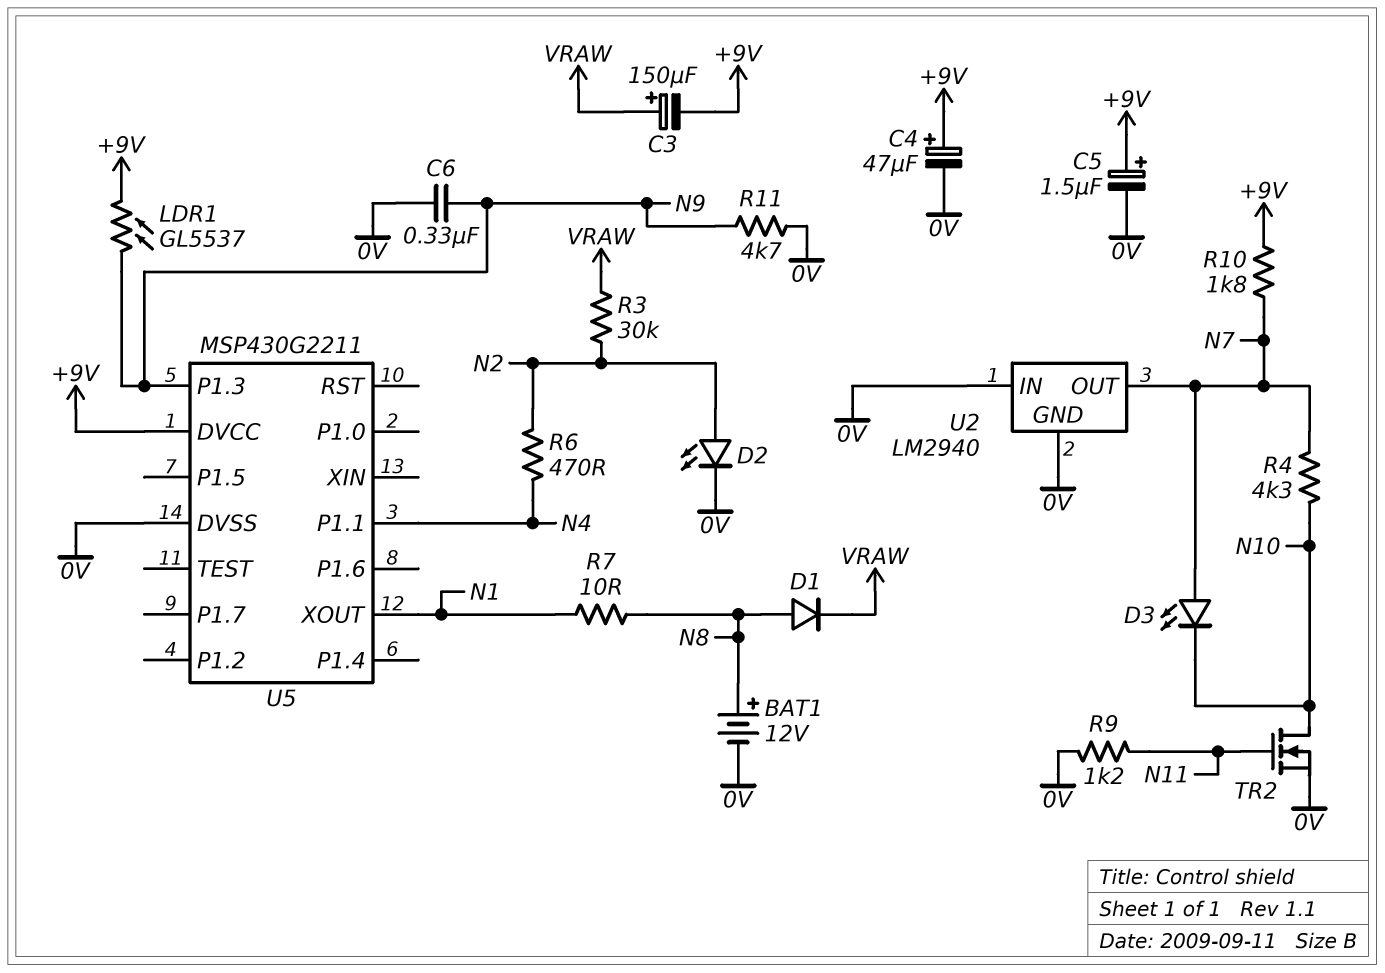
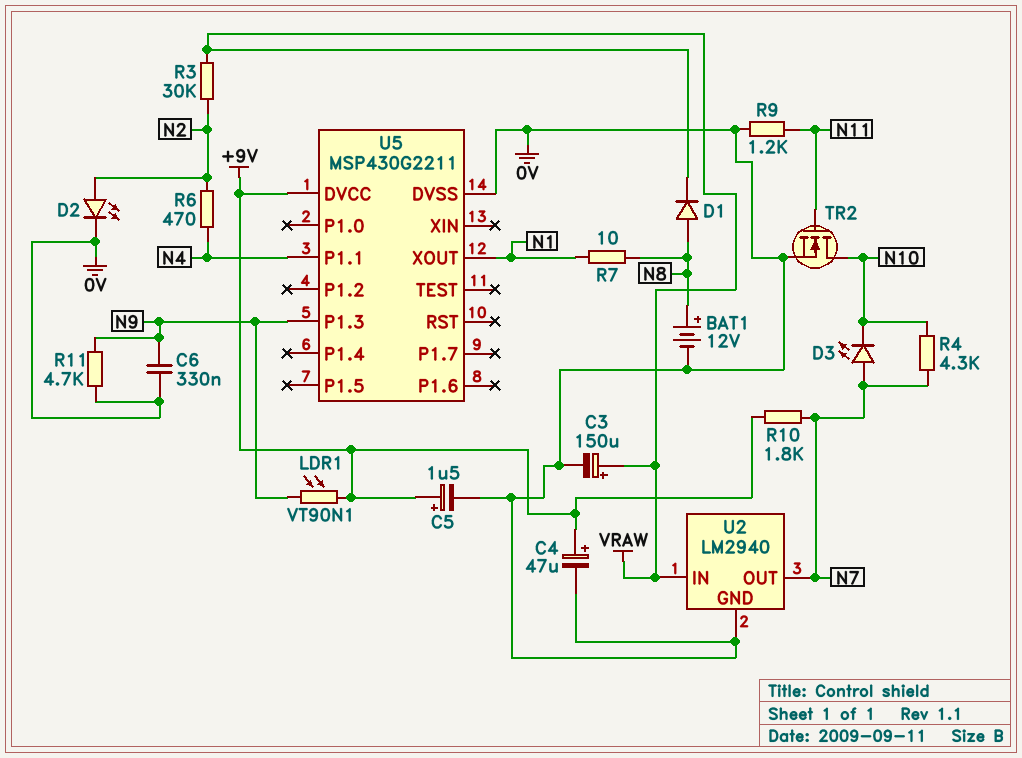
C3: 150uF (plus VRAW, minus +9V) -> 150uF (plus VRAW, minus 0V)
LDR1: GL5537 (+9V, N9) -> VT90N1 (+9V, N9)
U2 pin IN: 0V -> VRAW

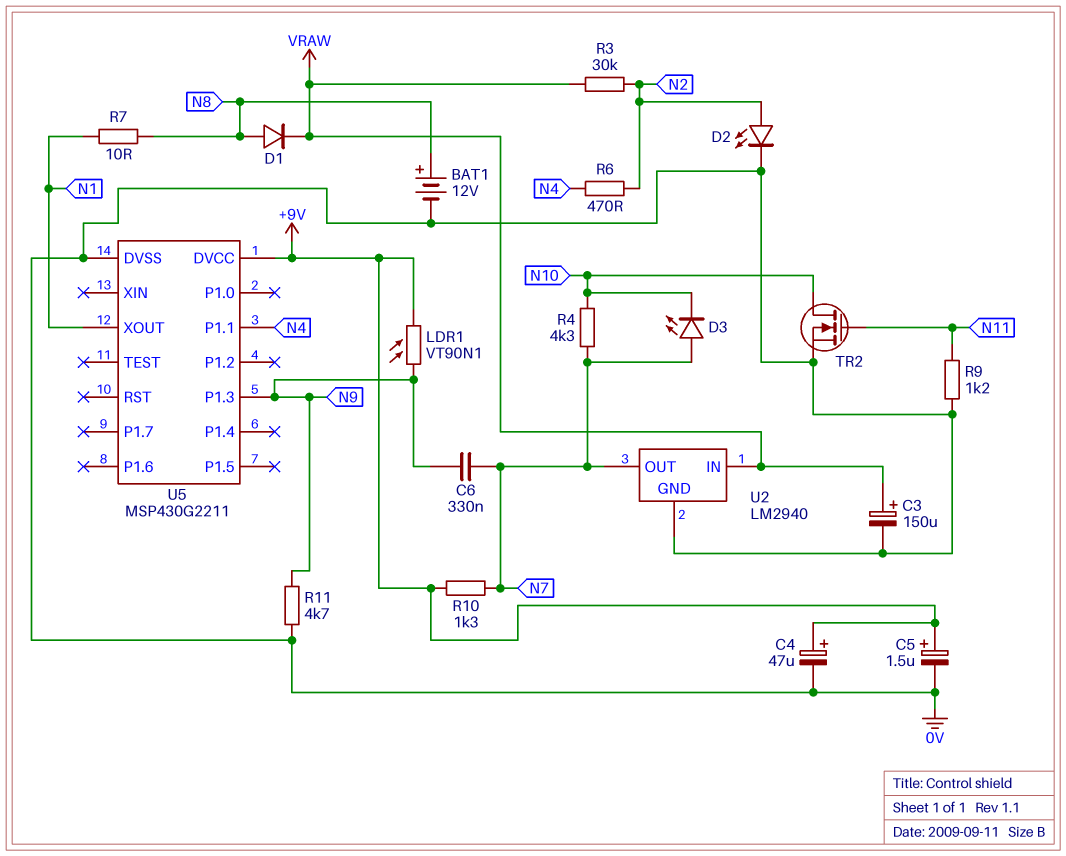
C6: 330nF (0V, N9) -> 330nF (N7, N9)
R10: 1.8k (+9V, N7) -> 1.3k (+9V, N7)

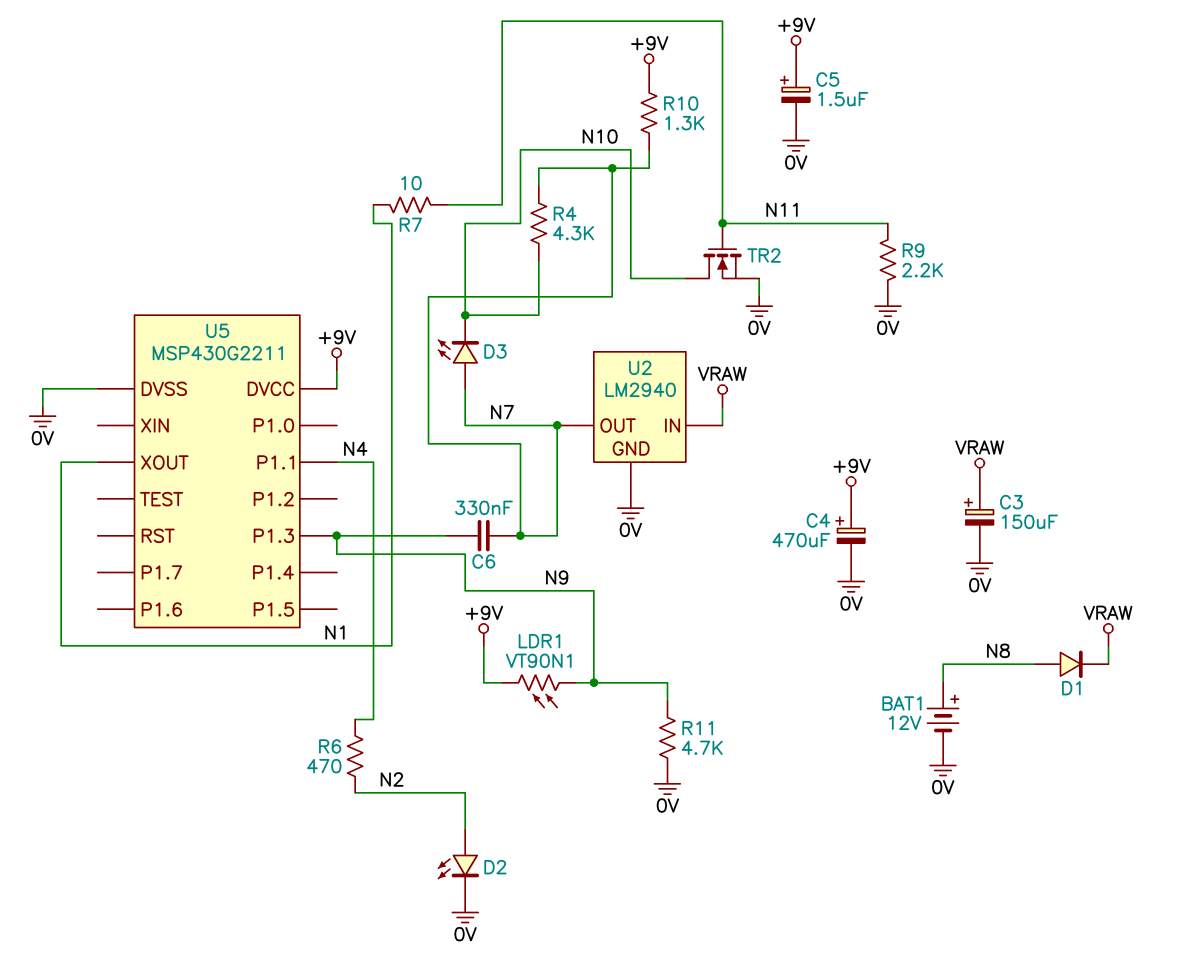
C4: 47uF (plus +9V, minus 0V) -> 470uF (plus +9V, minus 0V)
R3: 30k (N2, VRAW) -> none
R7: 10 (N1, N8) -> 10 (N1, N11)
R9: 1.2k (0V, N11) -> 2.2k (0V, N11)

